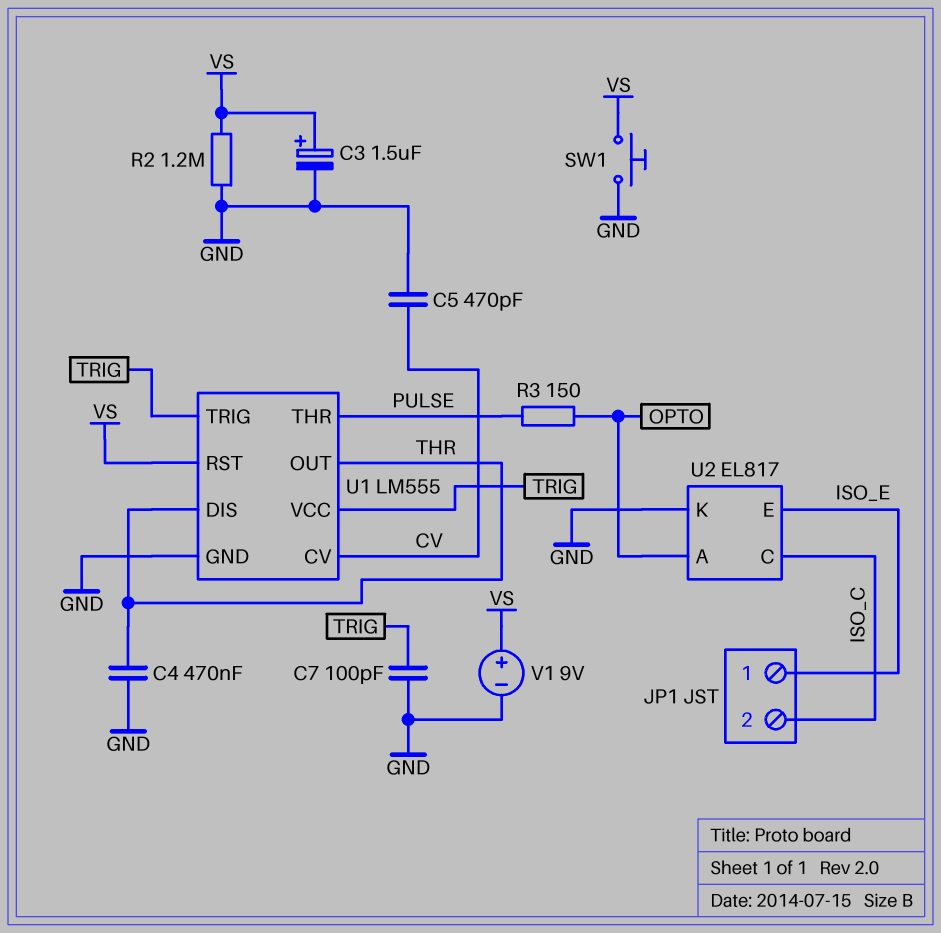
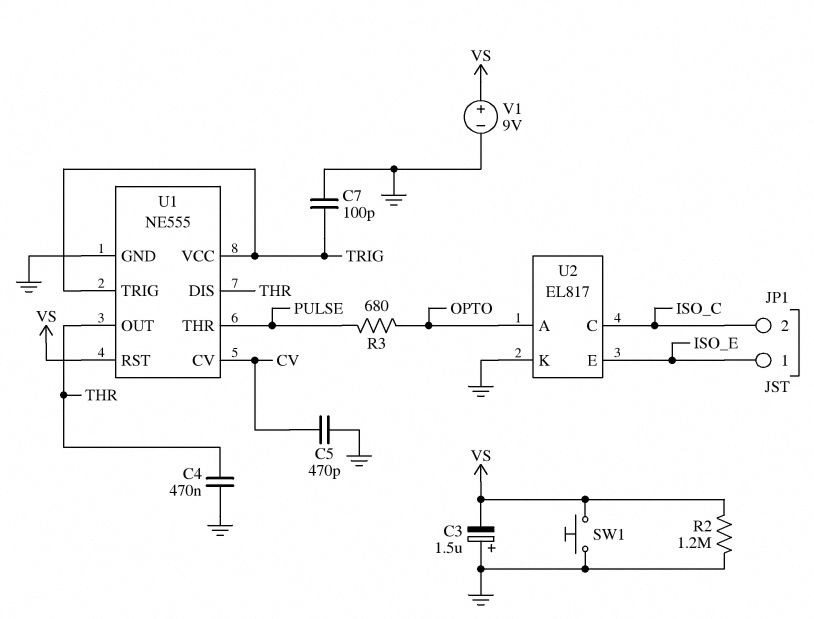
C3: 1.5uF (plus VS, minus GND) -> 1.5uF (plus GND, minus VS)
R3: 150 (OPTO, PULSE) -> 680 (OPTO, PULSE)
U1: LM555 -> NE555

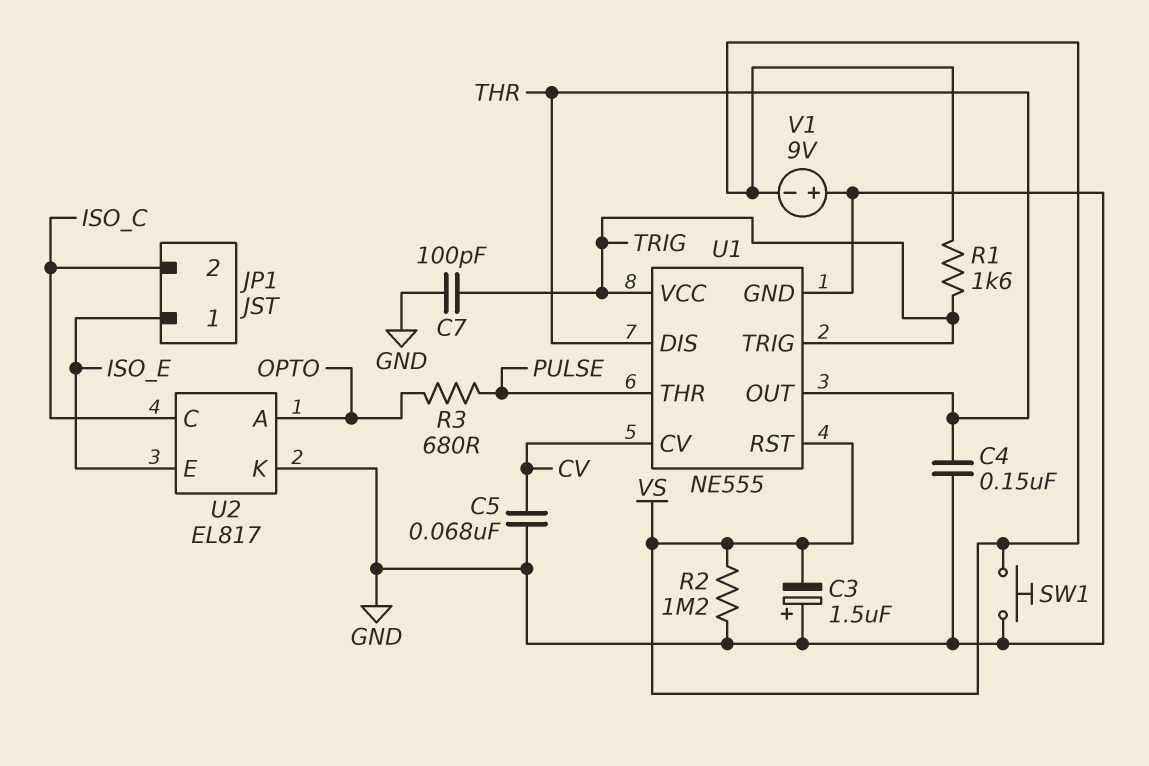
C4: 470nF (GND, THR) -> 150nF (GND, THR)
C5: 470pF (CV, GND) -> 68nF (CV, GND)
R1: none -> 1.6k (TRIG, VS)
V1: 9V (plus VS, minus GND) -> 9V (plus GND, minus VS)

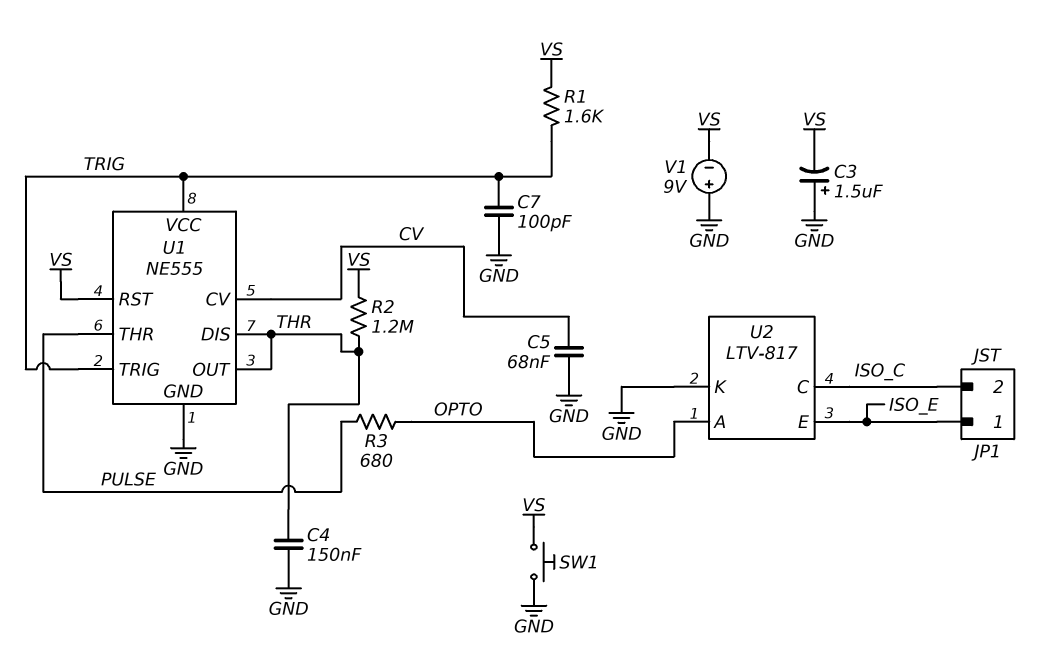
R2: 1.2M (GND, VS) -> 1.2M (THR, VS)
U2: EL817 -> LTV-817

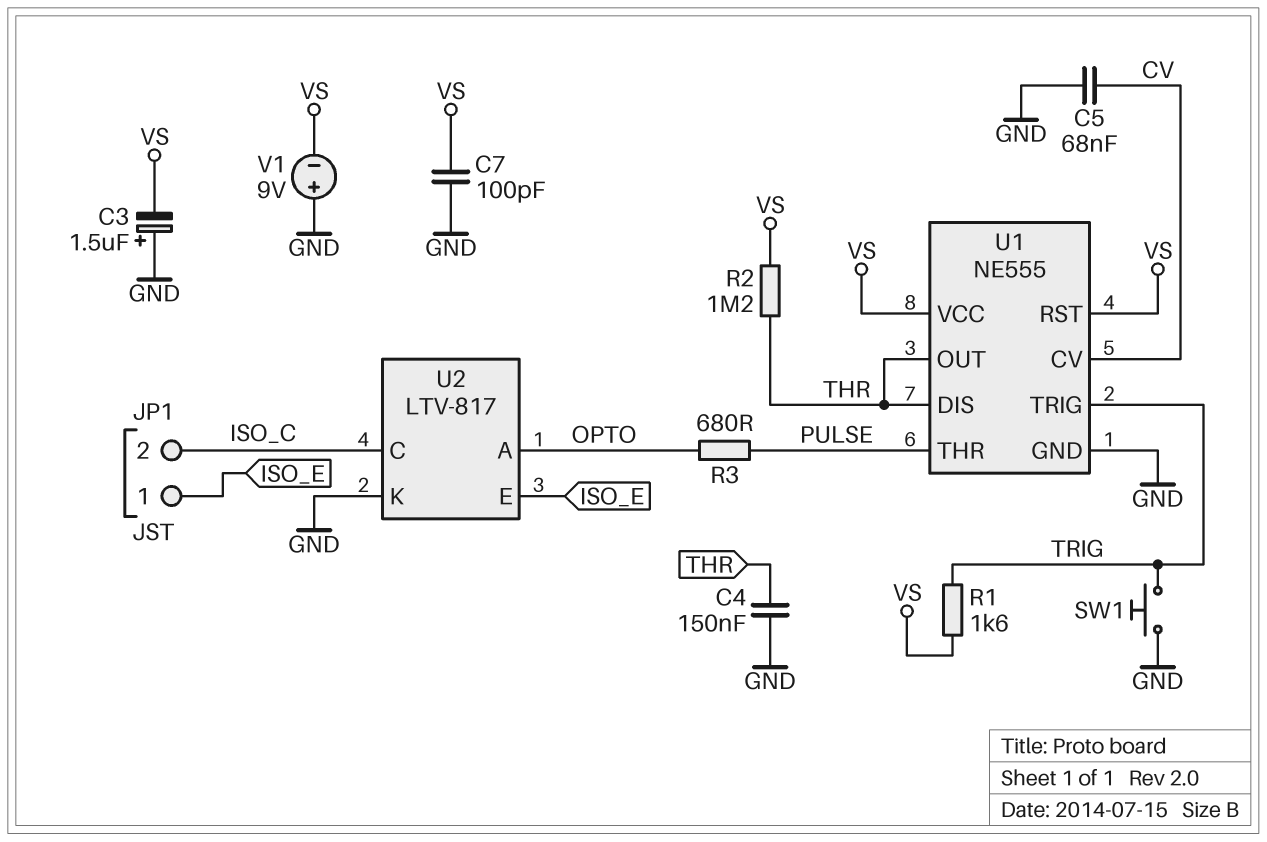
C7: 100pF (GND, TRIG) -> 100pF (GND, VS)
SW1: button (GND, VS) -> button (GND, TRIG)
U1 pin VCC: TRIG -> VS

